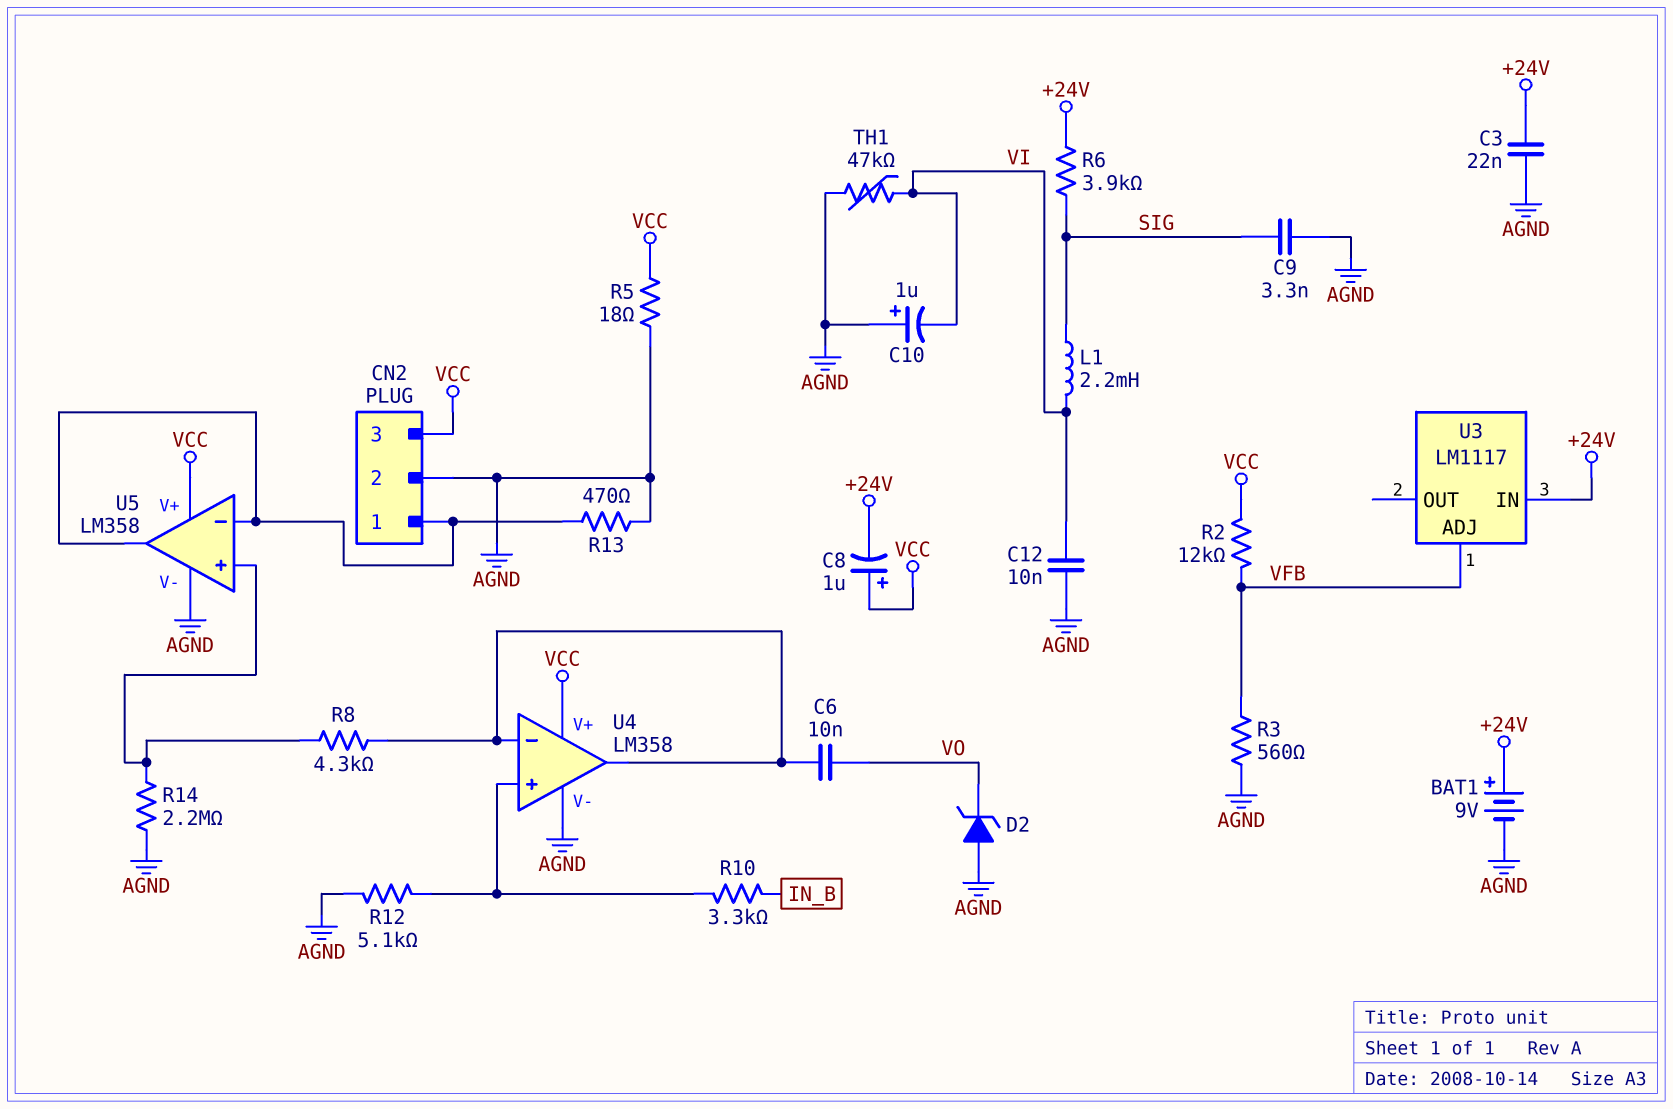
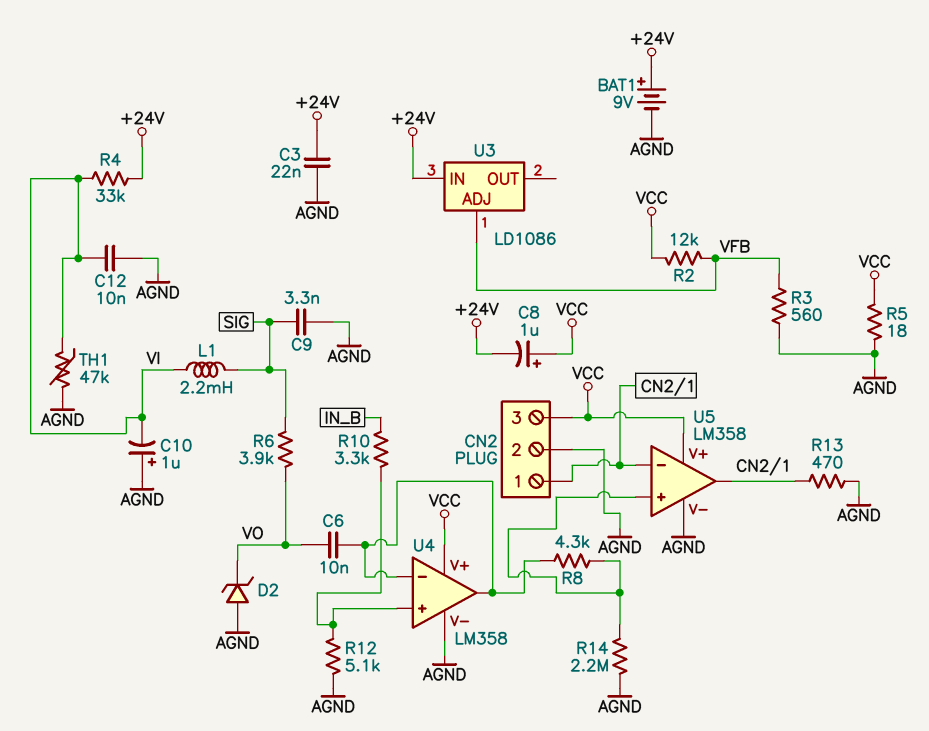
R4: none -> 33k (+24V, VI)
R6: 3.9k (+24V, SIG) -> 3.9k (SIG, VO)
U3: LM1117 -> LD1086

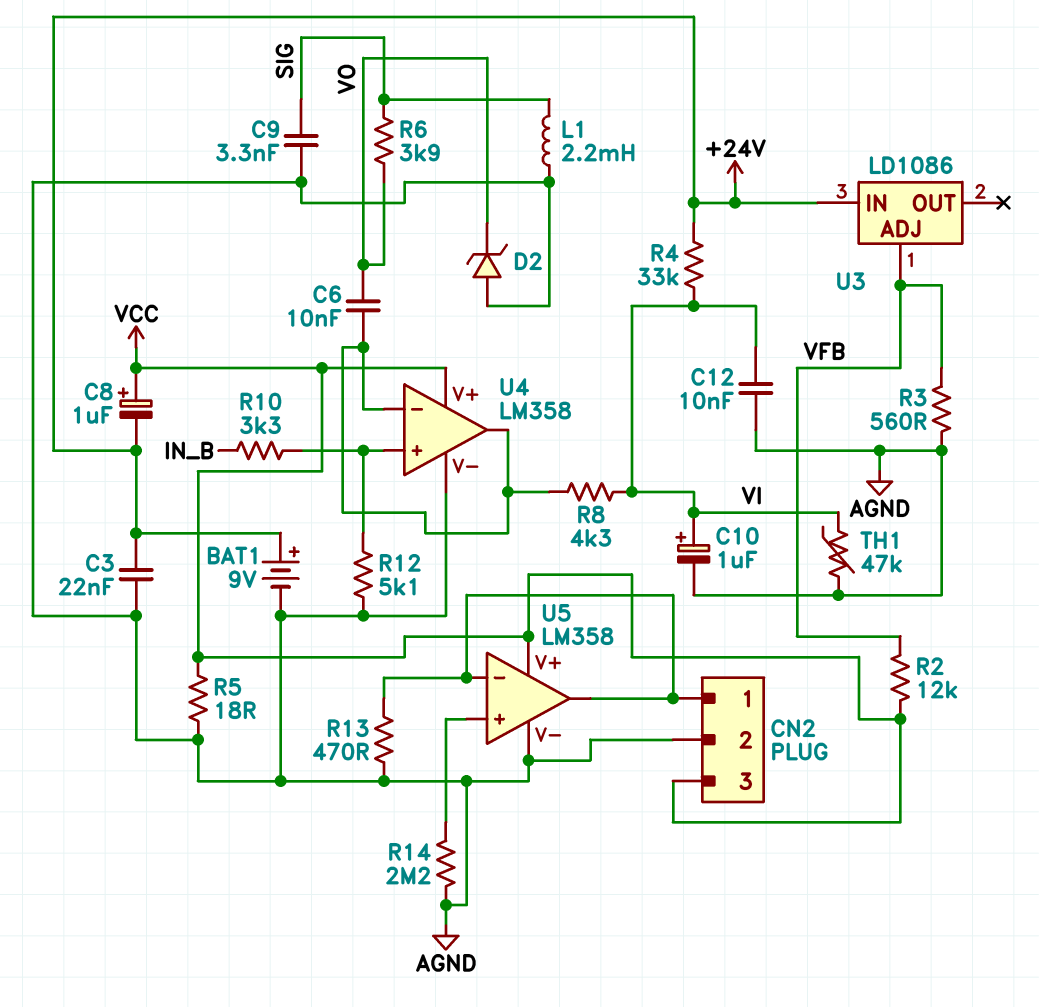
C10: 1uF (plus AGND, minus VI) -> 1uF (plus VI, minus AGND)
L1: 2.2mH (SIG, VI) -> 2.2mH (AGND, SIG)
R8: 4.3k (U4/in-, U5/in+) -> 4.3k (U4/in-, VI)

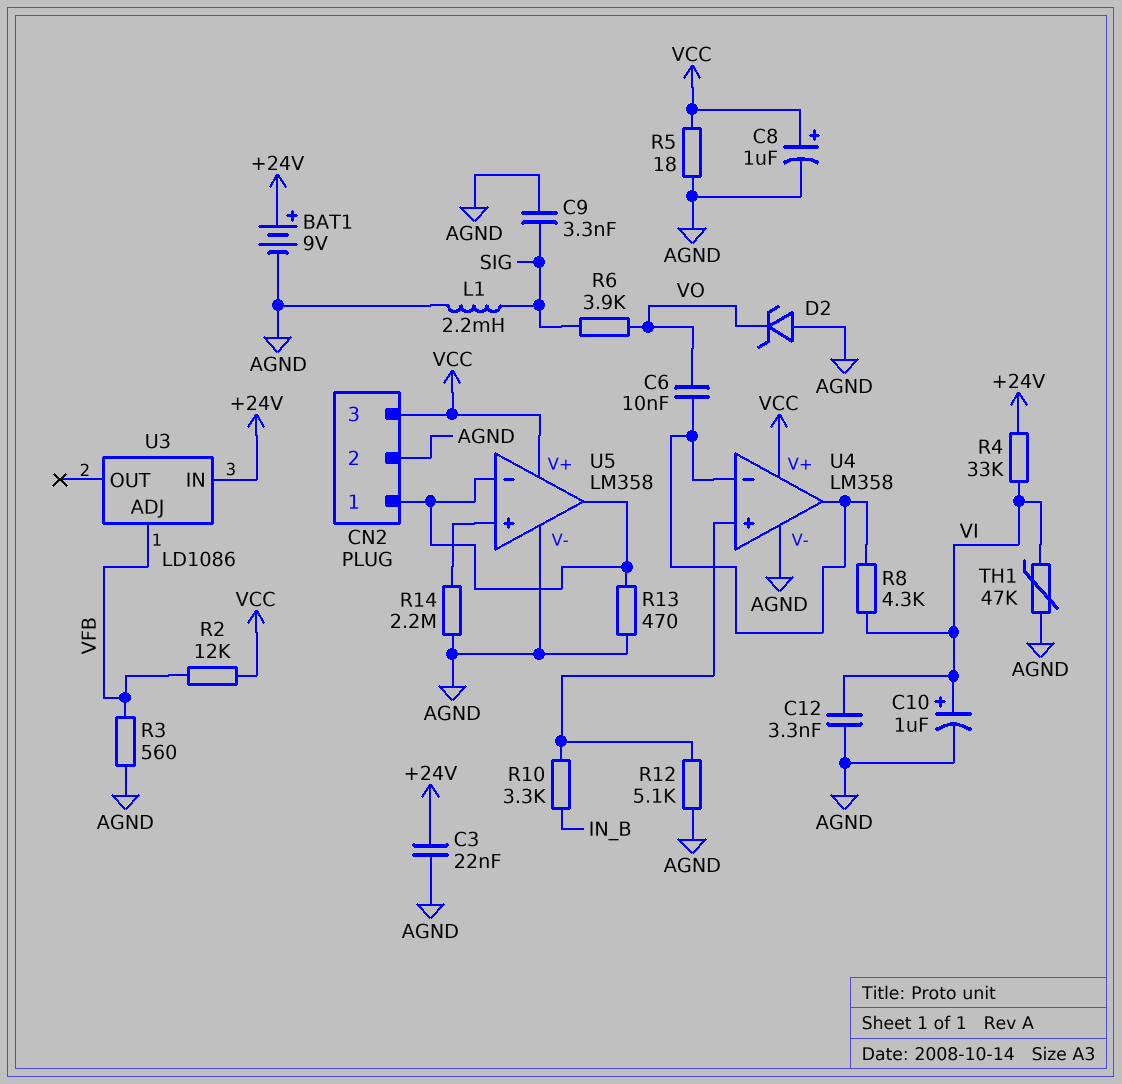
C8: 1uF (plus VCC, minus +24V) -> 1uF (plus VCC, minus AGND)
C12: 10nF (AGND, VI) -> 3.3nF (AGND, VI)

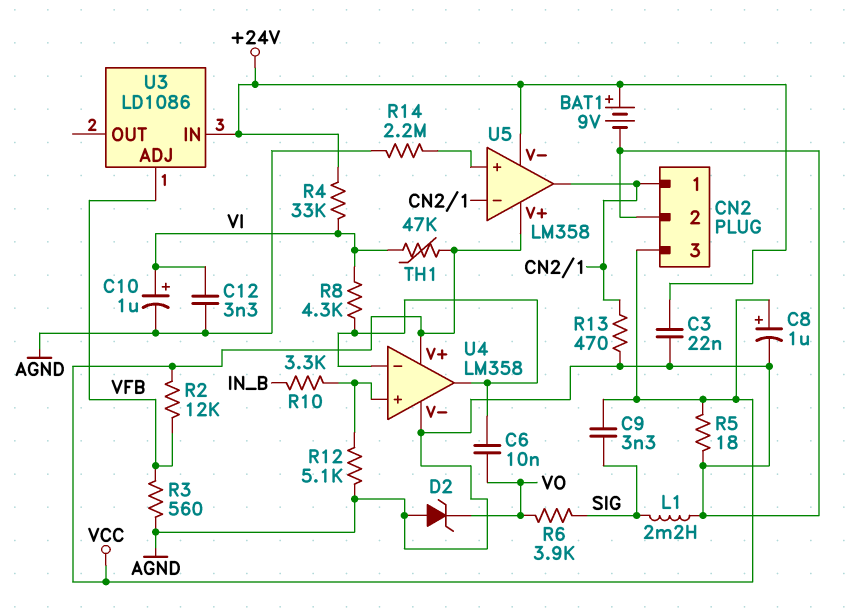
C9: 3.3nF (AGND, SIG) -> 3.3nF (SIG, VCC)
TH1: 47k (AGND, VI) -> 47k (VCC, VI)
U5 pin V-: AGND -> +24V

